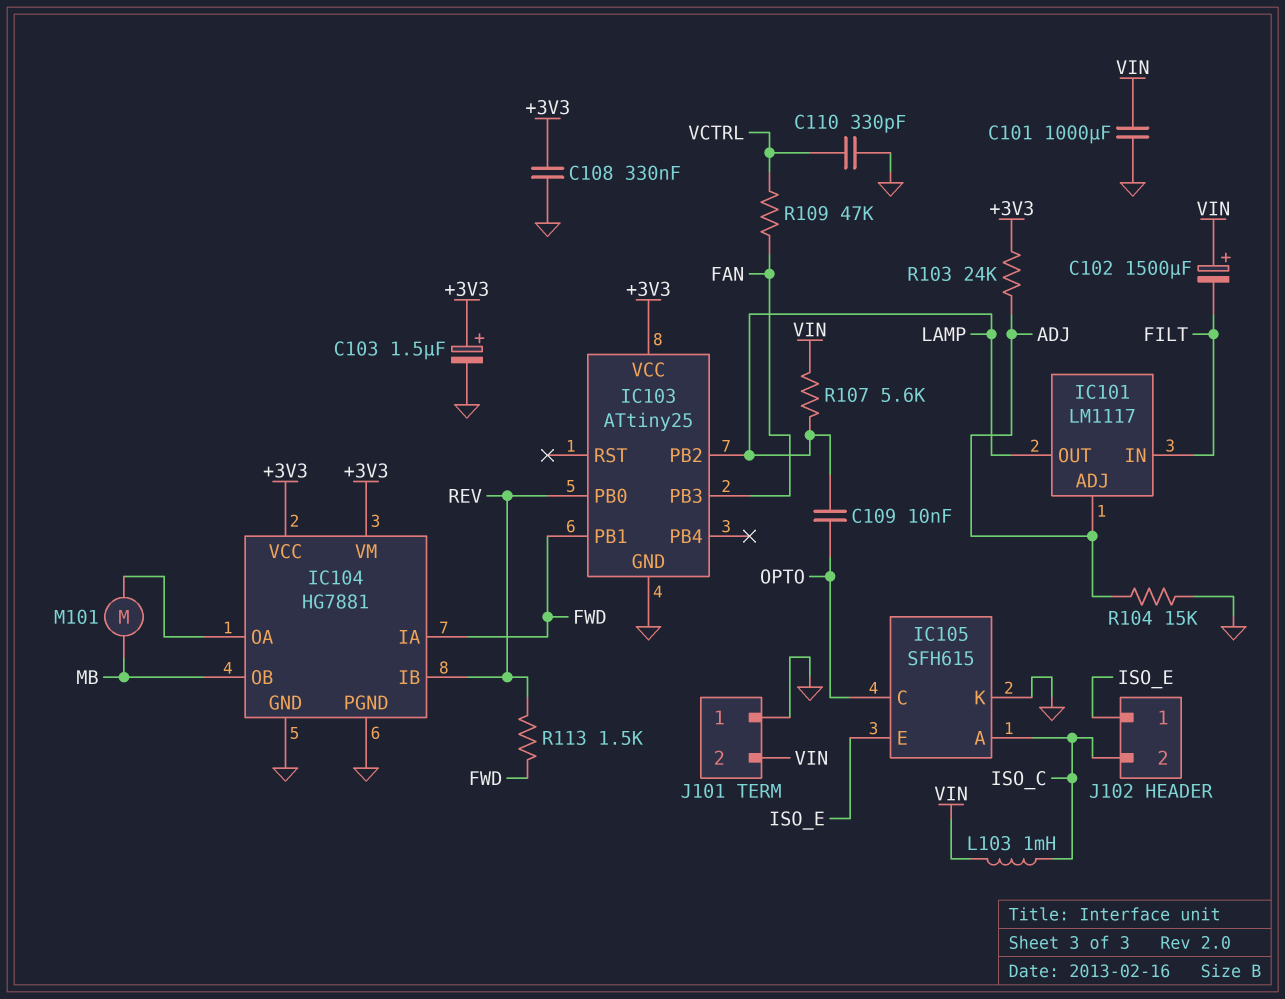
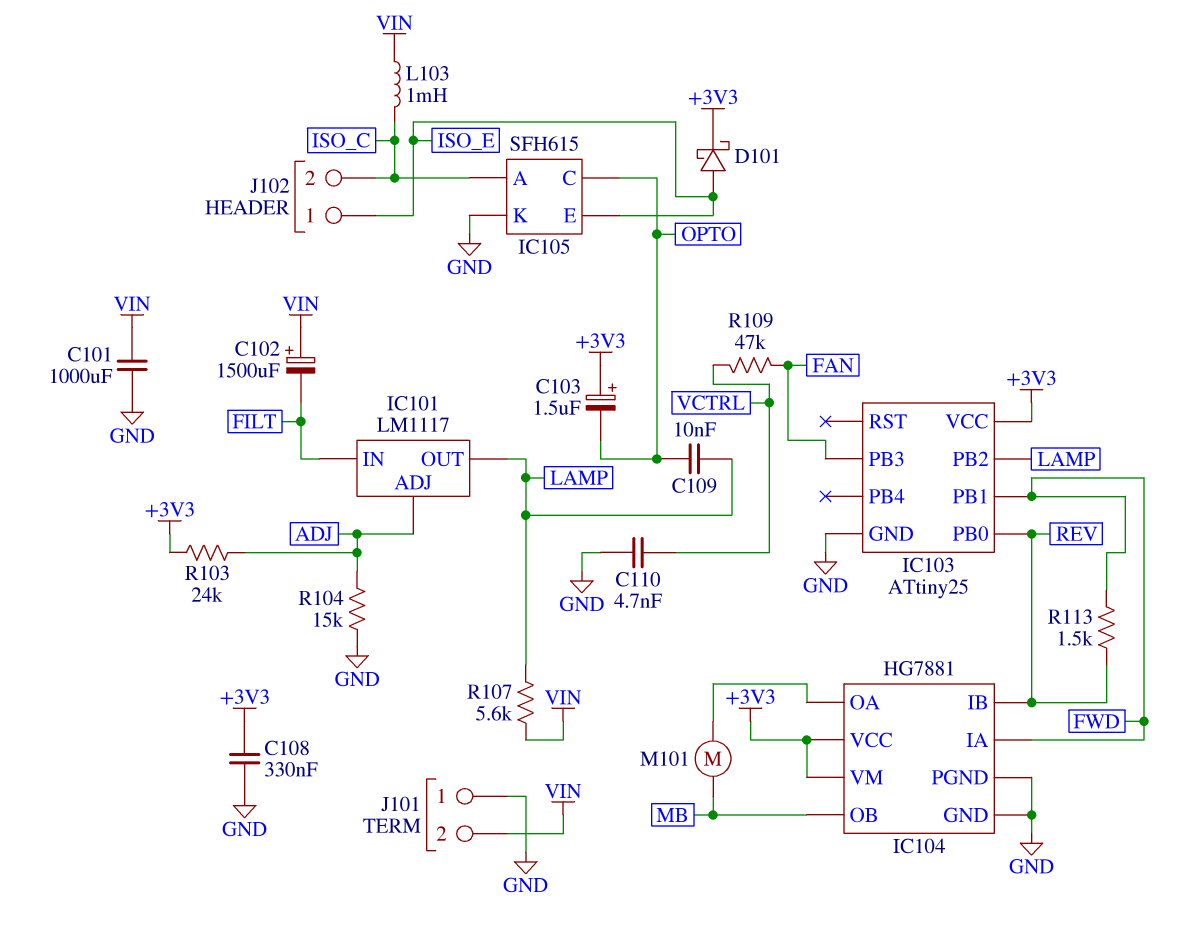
C103: 1.5uF (plus +3V3, minus GND) -> 1.5uF (plus +3V3, minus OPTO)
C110: 330pF (GND, VCTRL) -> 4.7nF (GND, VCTRL)
D101: none -> schottky (A ISO_E, K +3V3)

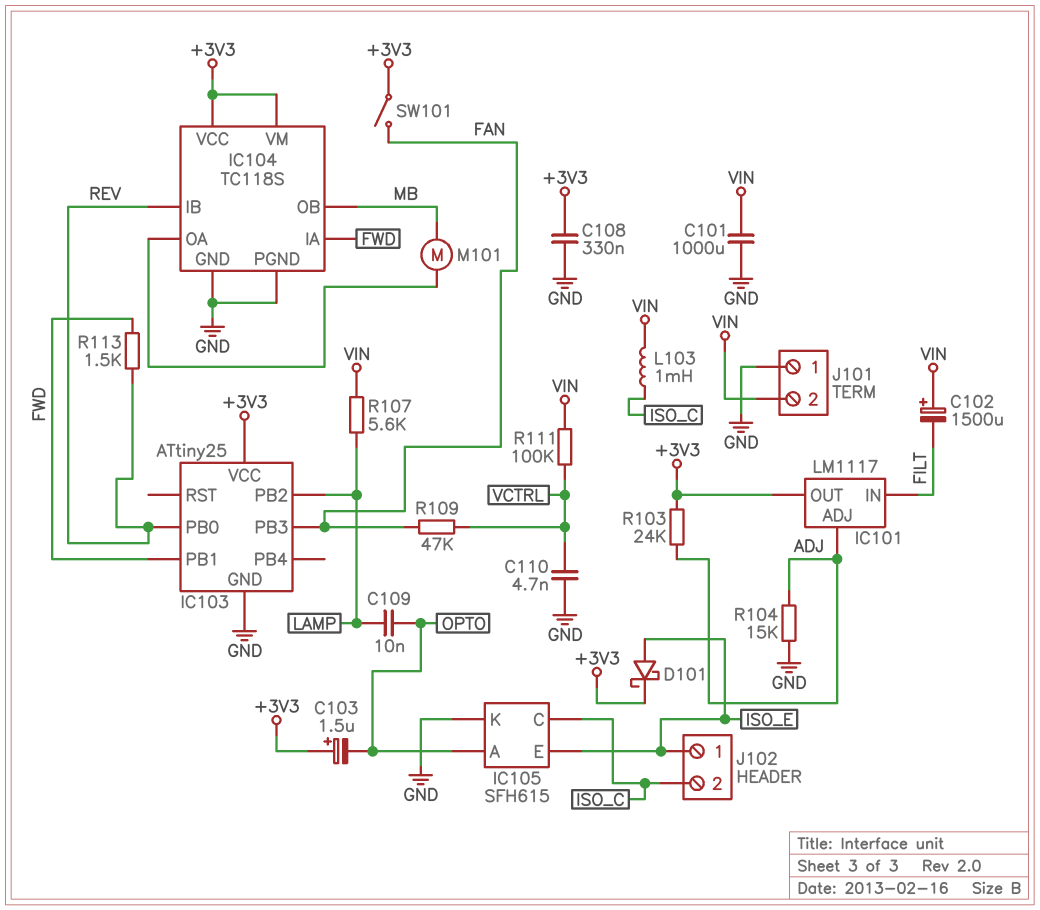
IC101 pin OUT: LAMP -> +3V3
IC104: HG7881 -> TC118S
IC105 pin A: ISO_C -> OPTO
IC105 pin C: OPTO -> ISO_C
R111: none -> 100k (VCTRL, VIN)
SW101: none -> switch (+3V3, FAN)

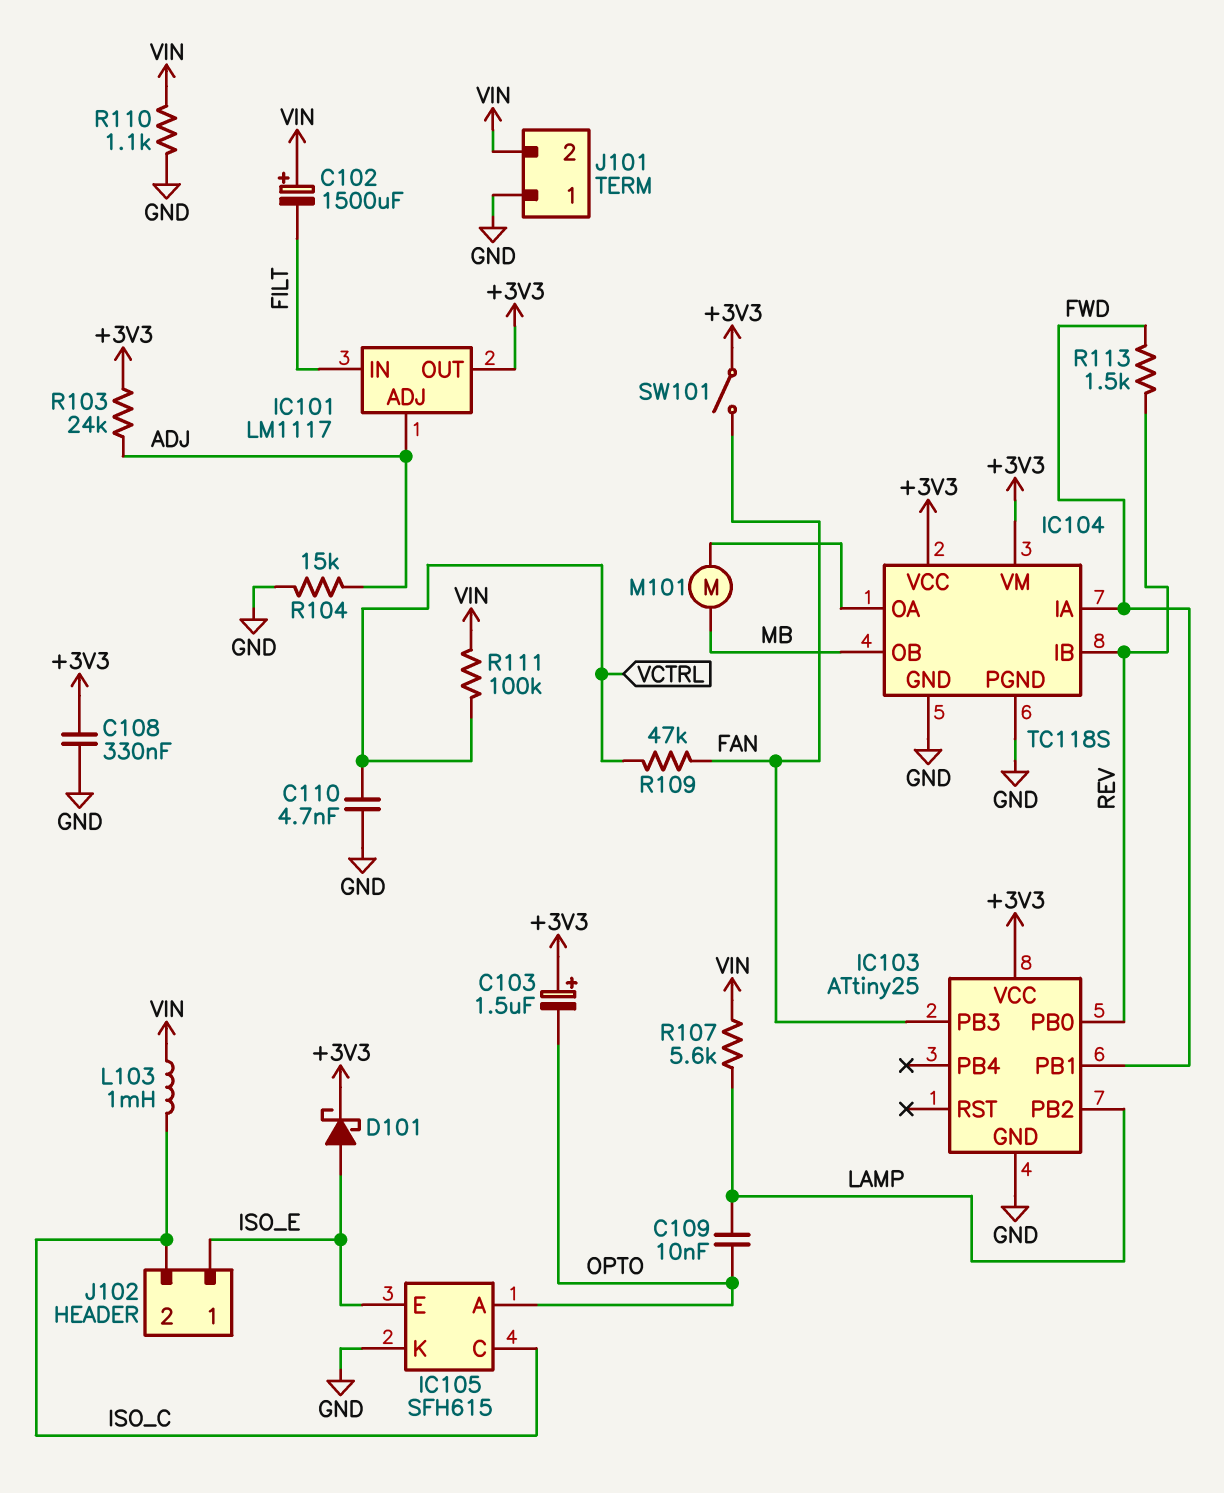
C101: 1000uF (GND, VIN) -> none
R110: none -> 1.1k (GND, VIN)

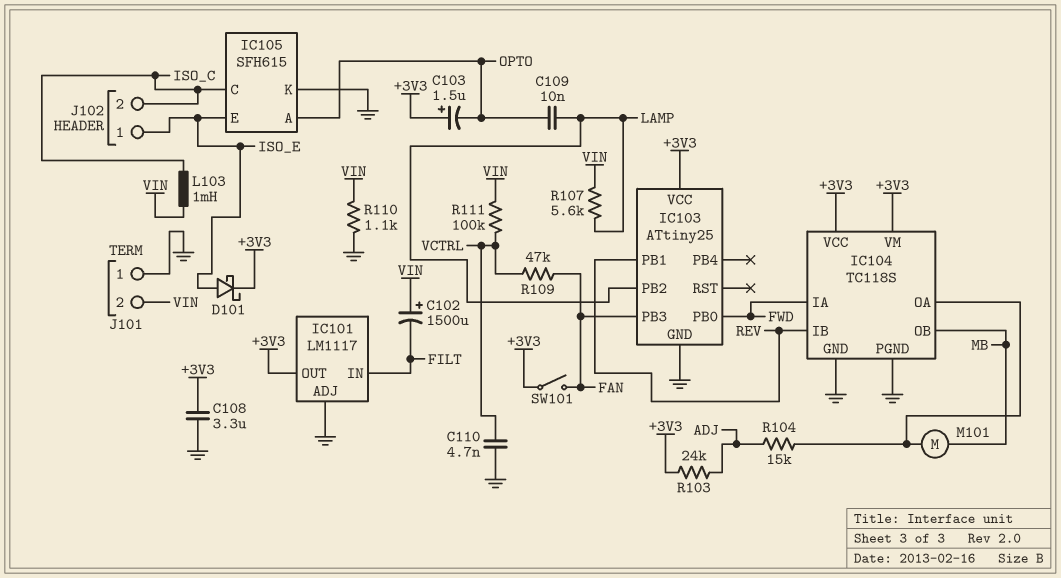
C108: 330nF (+3V3, GND) -> 3.3uF (+3V3, GND)
IC101 pin ADJ: ADJ -> GND
IC103 pin PB0: REV -> FWD
IC103 pin PB1: FWD -> REV
R104: 15k (ADJ, GND) -> 15k (ADJ, IC104/OA)
R113: 1.5k (FWD, REV) -> none

